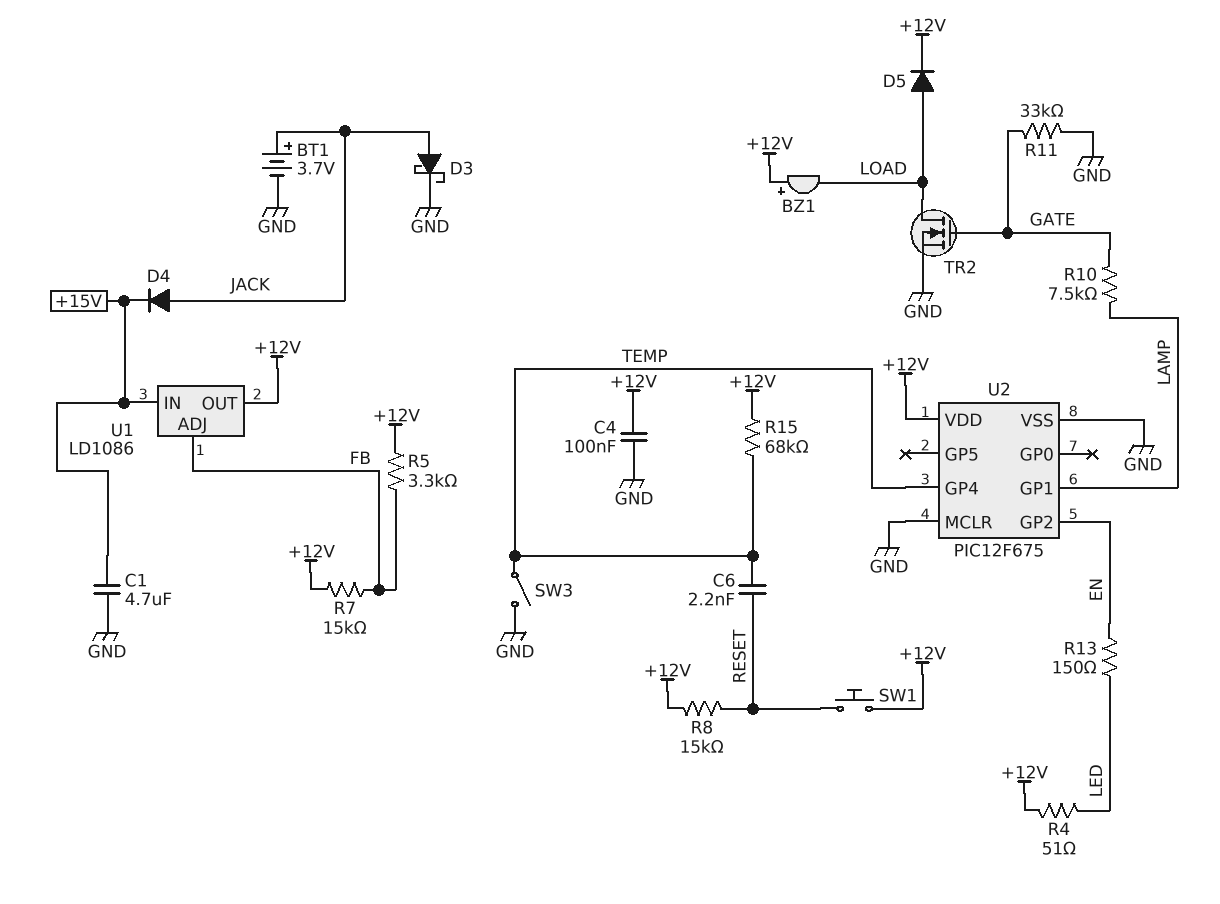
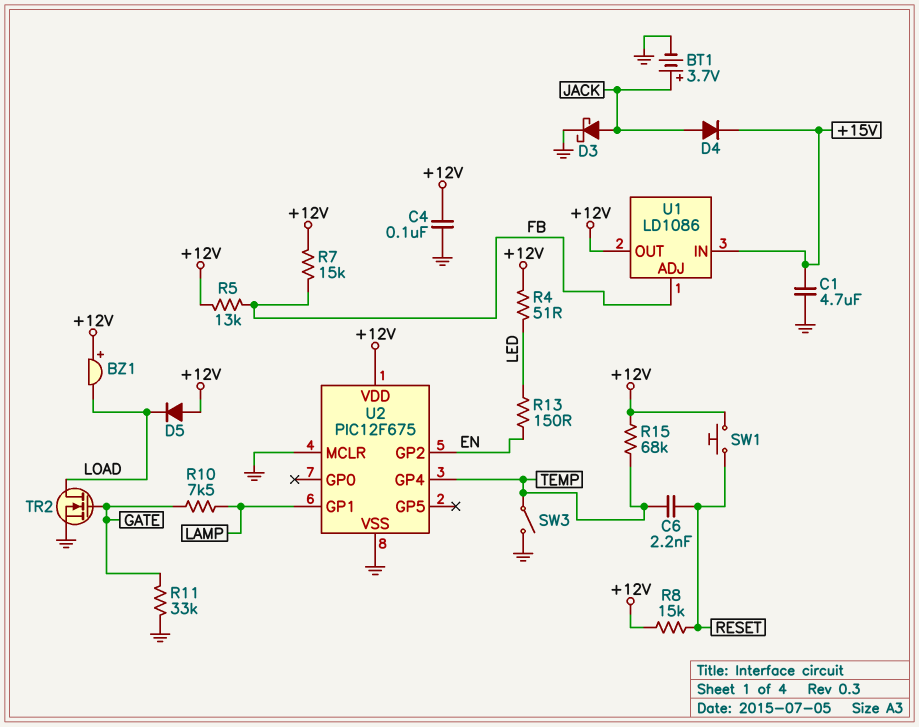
D5: diode (A LOAD, K +12V) -> diode (A +12V, K LOAD)
R5: 3.3k (+12V, FB) -> 13k (+12V, FB)

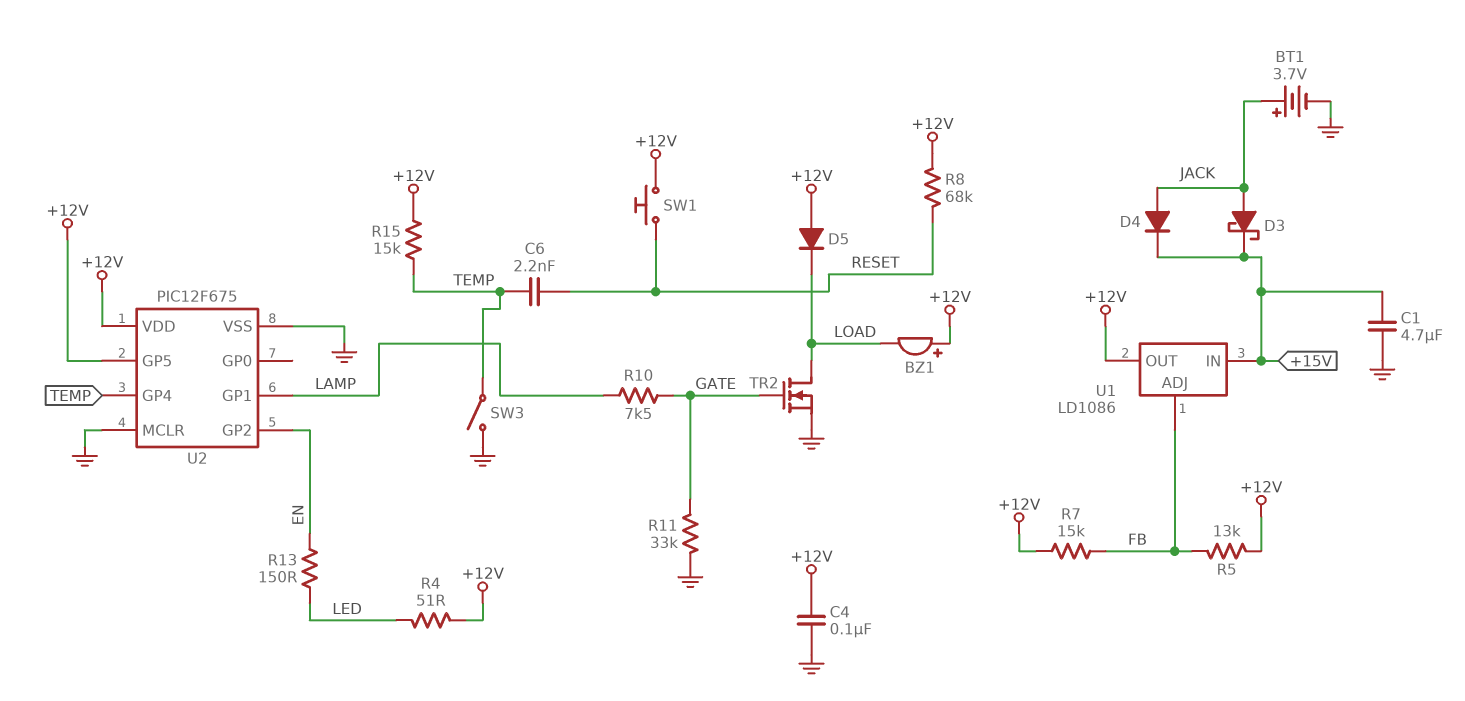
D3: schottky (A JACK, K GND) -> schottky (A JACK, K +15V)
R8: 15k (+12V, RESET) -> 68k (+12V, RESET)
R15: 68k (+12V, TEMP) -> 15k (+12V, TEMP)
U2 pin GP5: none -> +12V

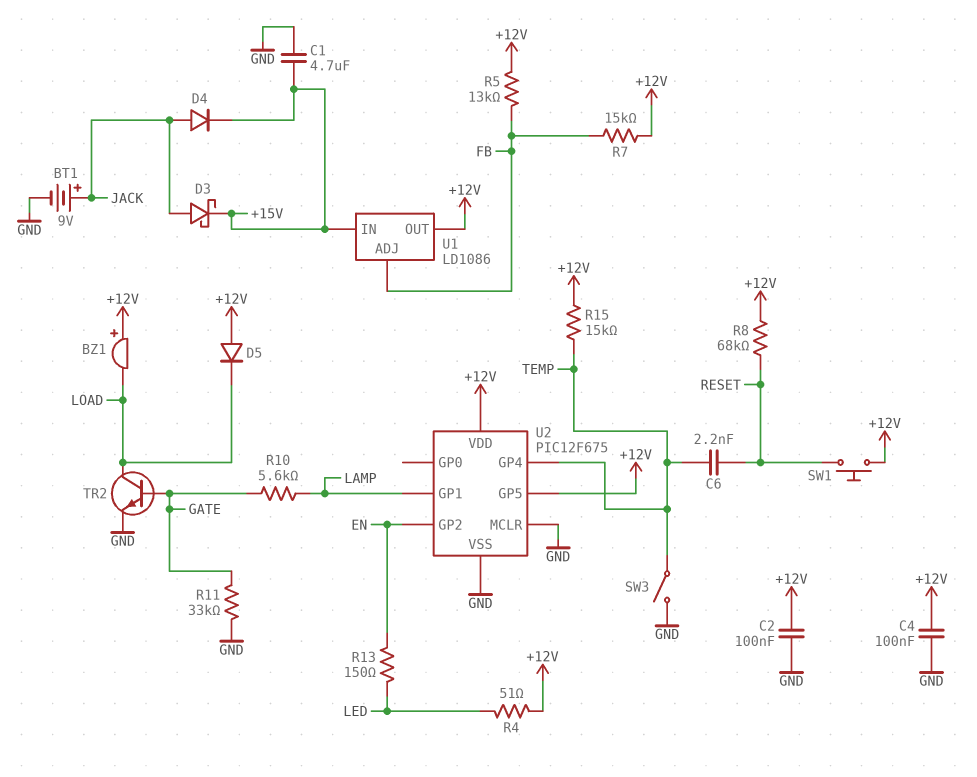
BT1: 3.7V (plus JACK, minus GND) -> 9V (plus JACK, minus GND)
C2: none -> 100nF (+12V, GND)
R10: 7.5k (GATE, LAMP) -> 5.6k (GATE, LAMP)
TR2: NMOS (G GATE, D LOAD, S GND) -> NPN (B GATE, C LOAD, E GND)

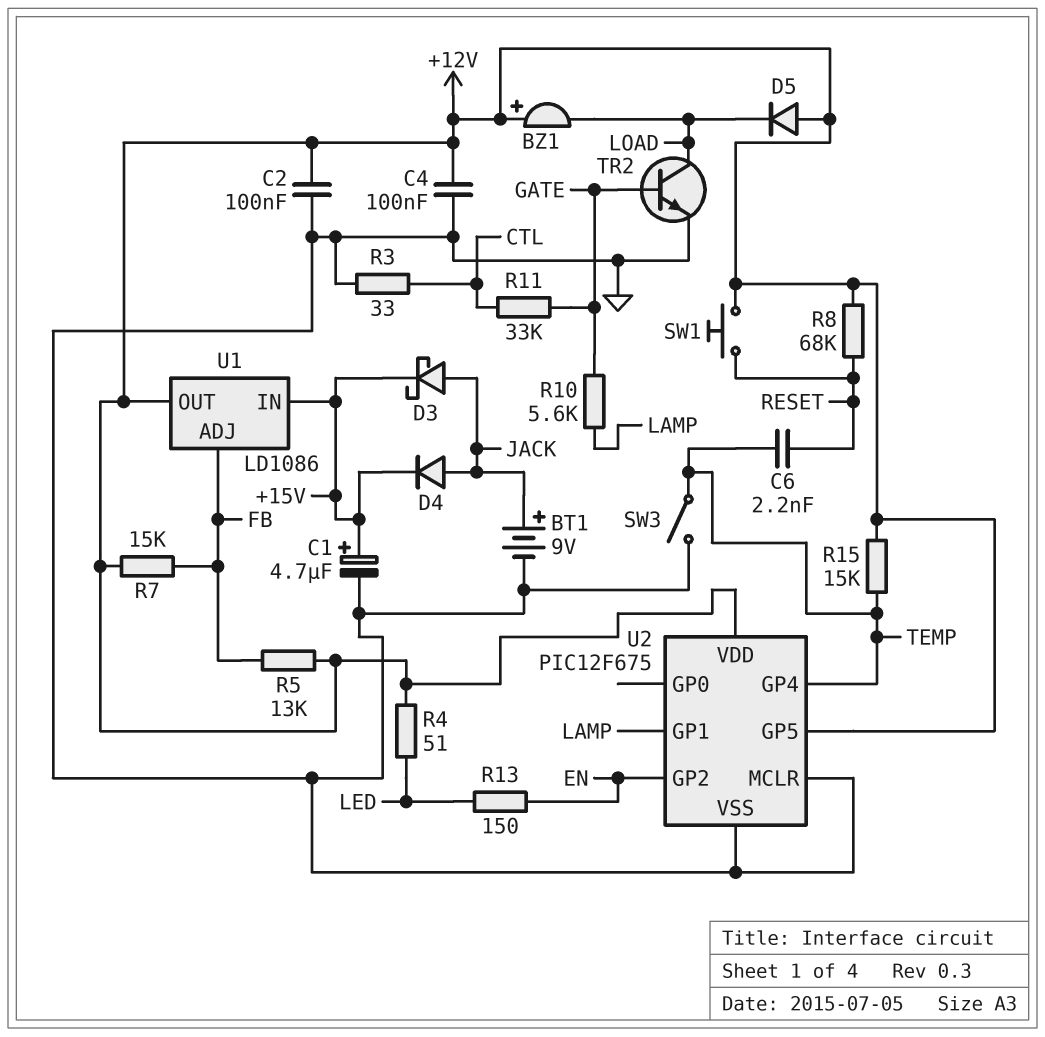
C1: 4.7uF (+15V, GND) -> 4.7uF (plus +15V, minus GND)
R3: none -> 33 (CTL, GND)
R11: 33k (GATE, GND) -> 33k (CTL, GATE)

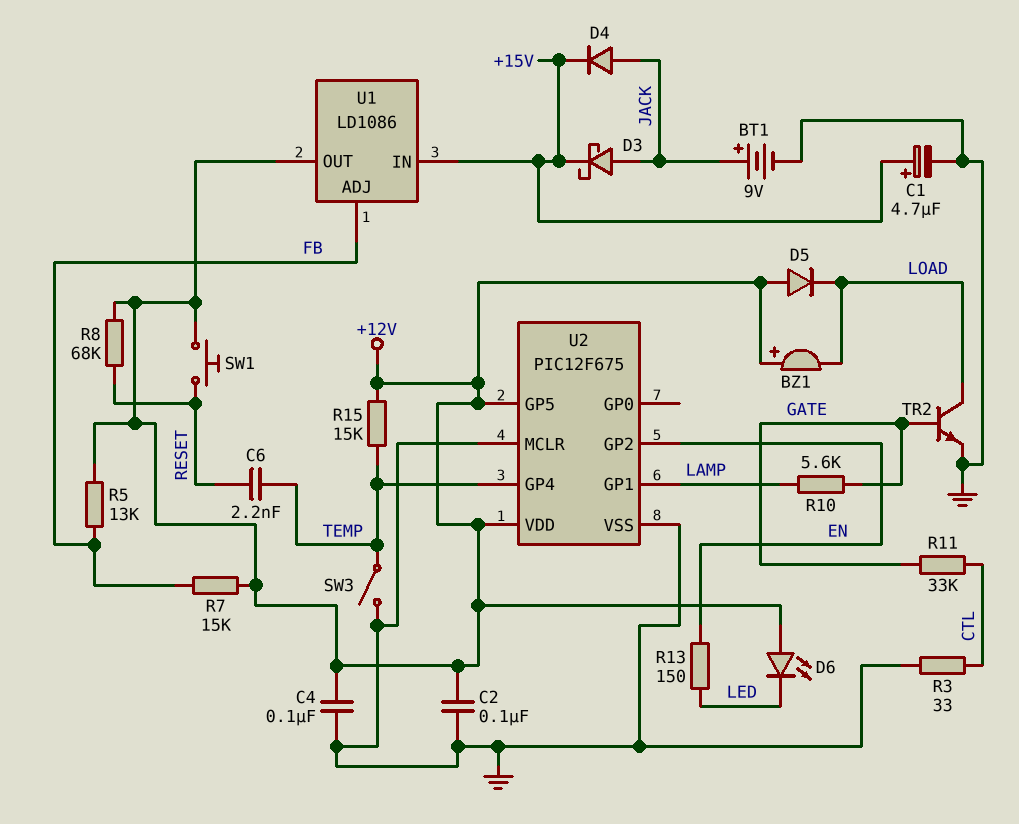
D6: none -> LED (A +12V, K LED)
R4: 51 (+12V, LED) -> none

